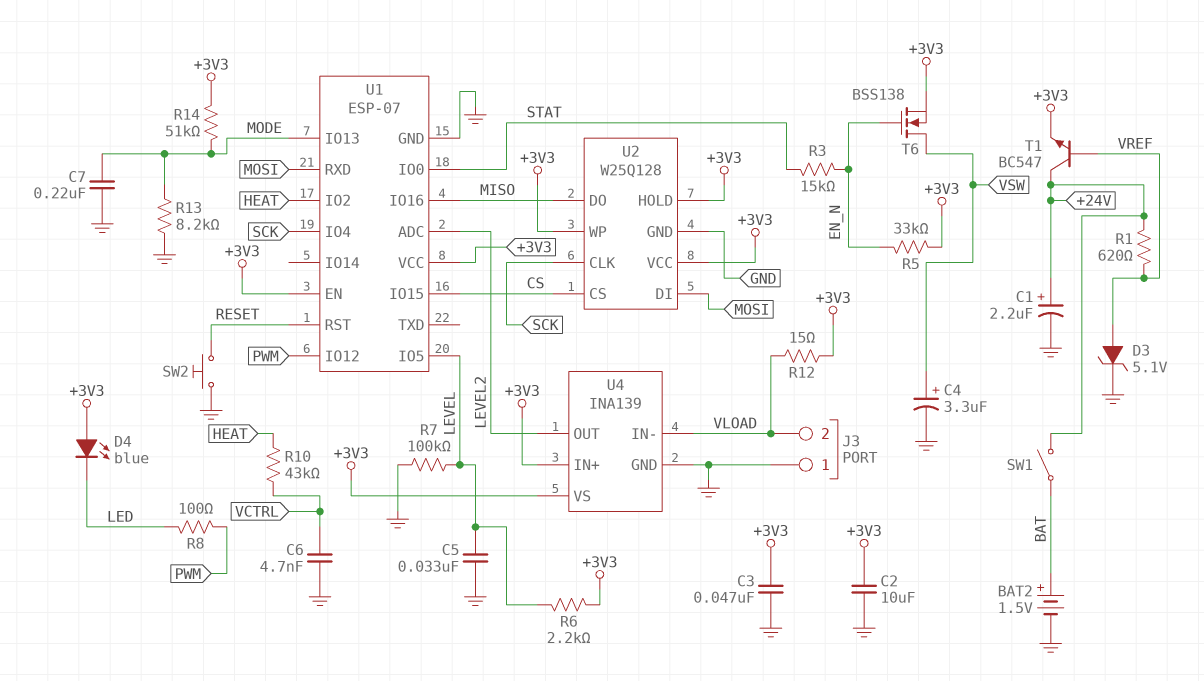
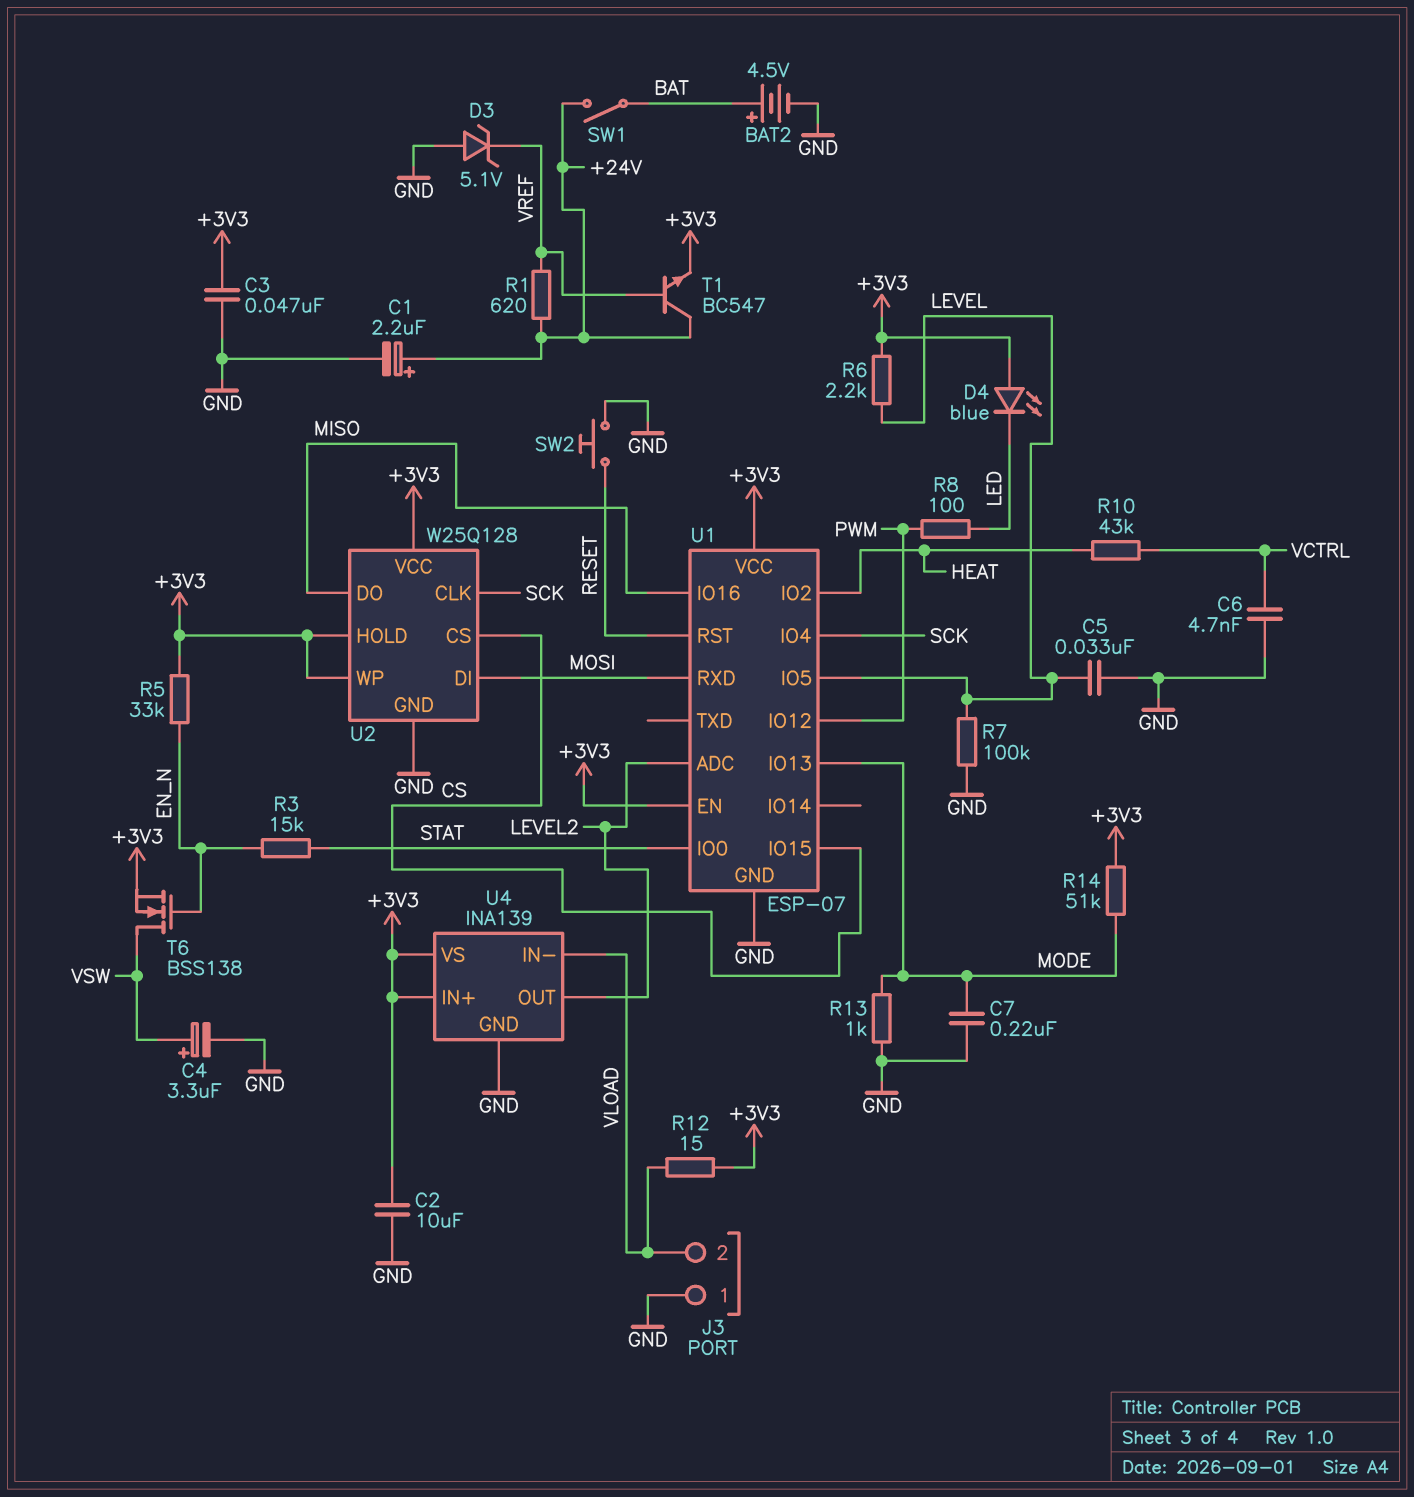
BAT2: 1.5V (plus BAT, minus GND) -> 4.5V (plus BAT, minus GND)
D3: zener 5.1V (A VREF, K GND) -> zener 5.1V (A GND, K VREF)
R13: 8.2k (GND, MODE) -> 1k (GND, MODE)

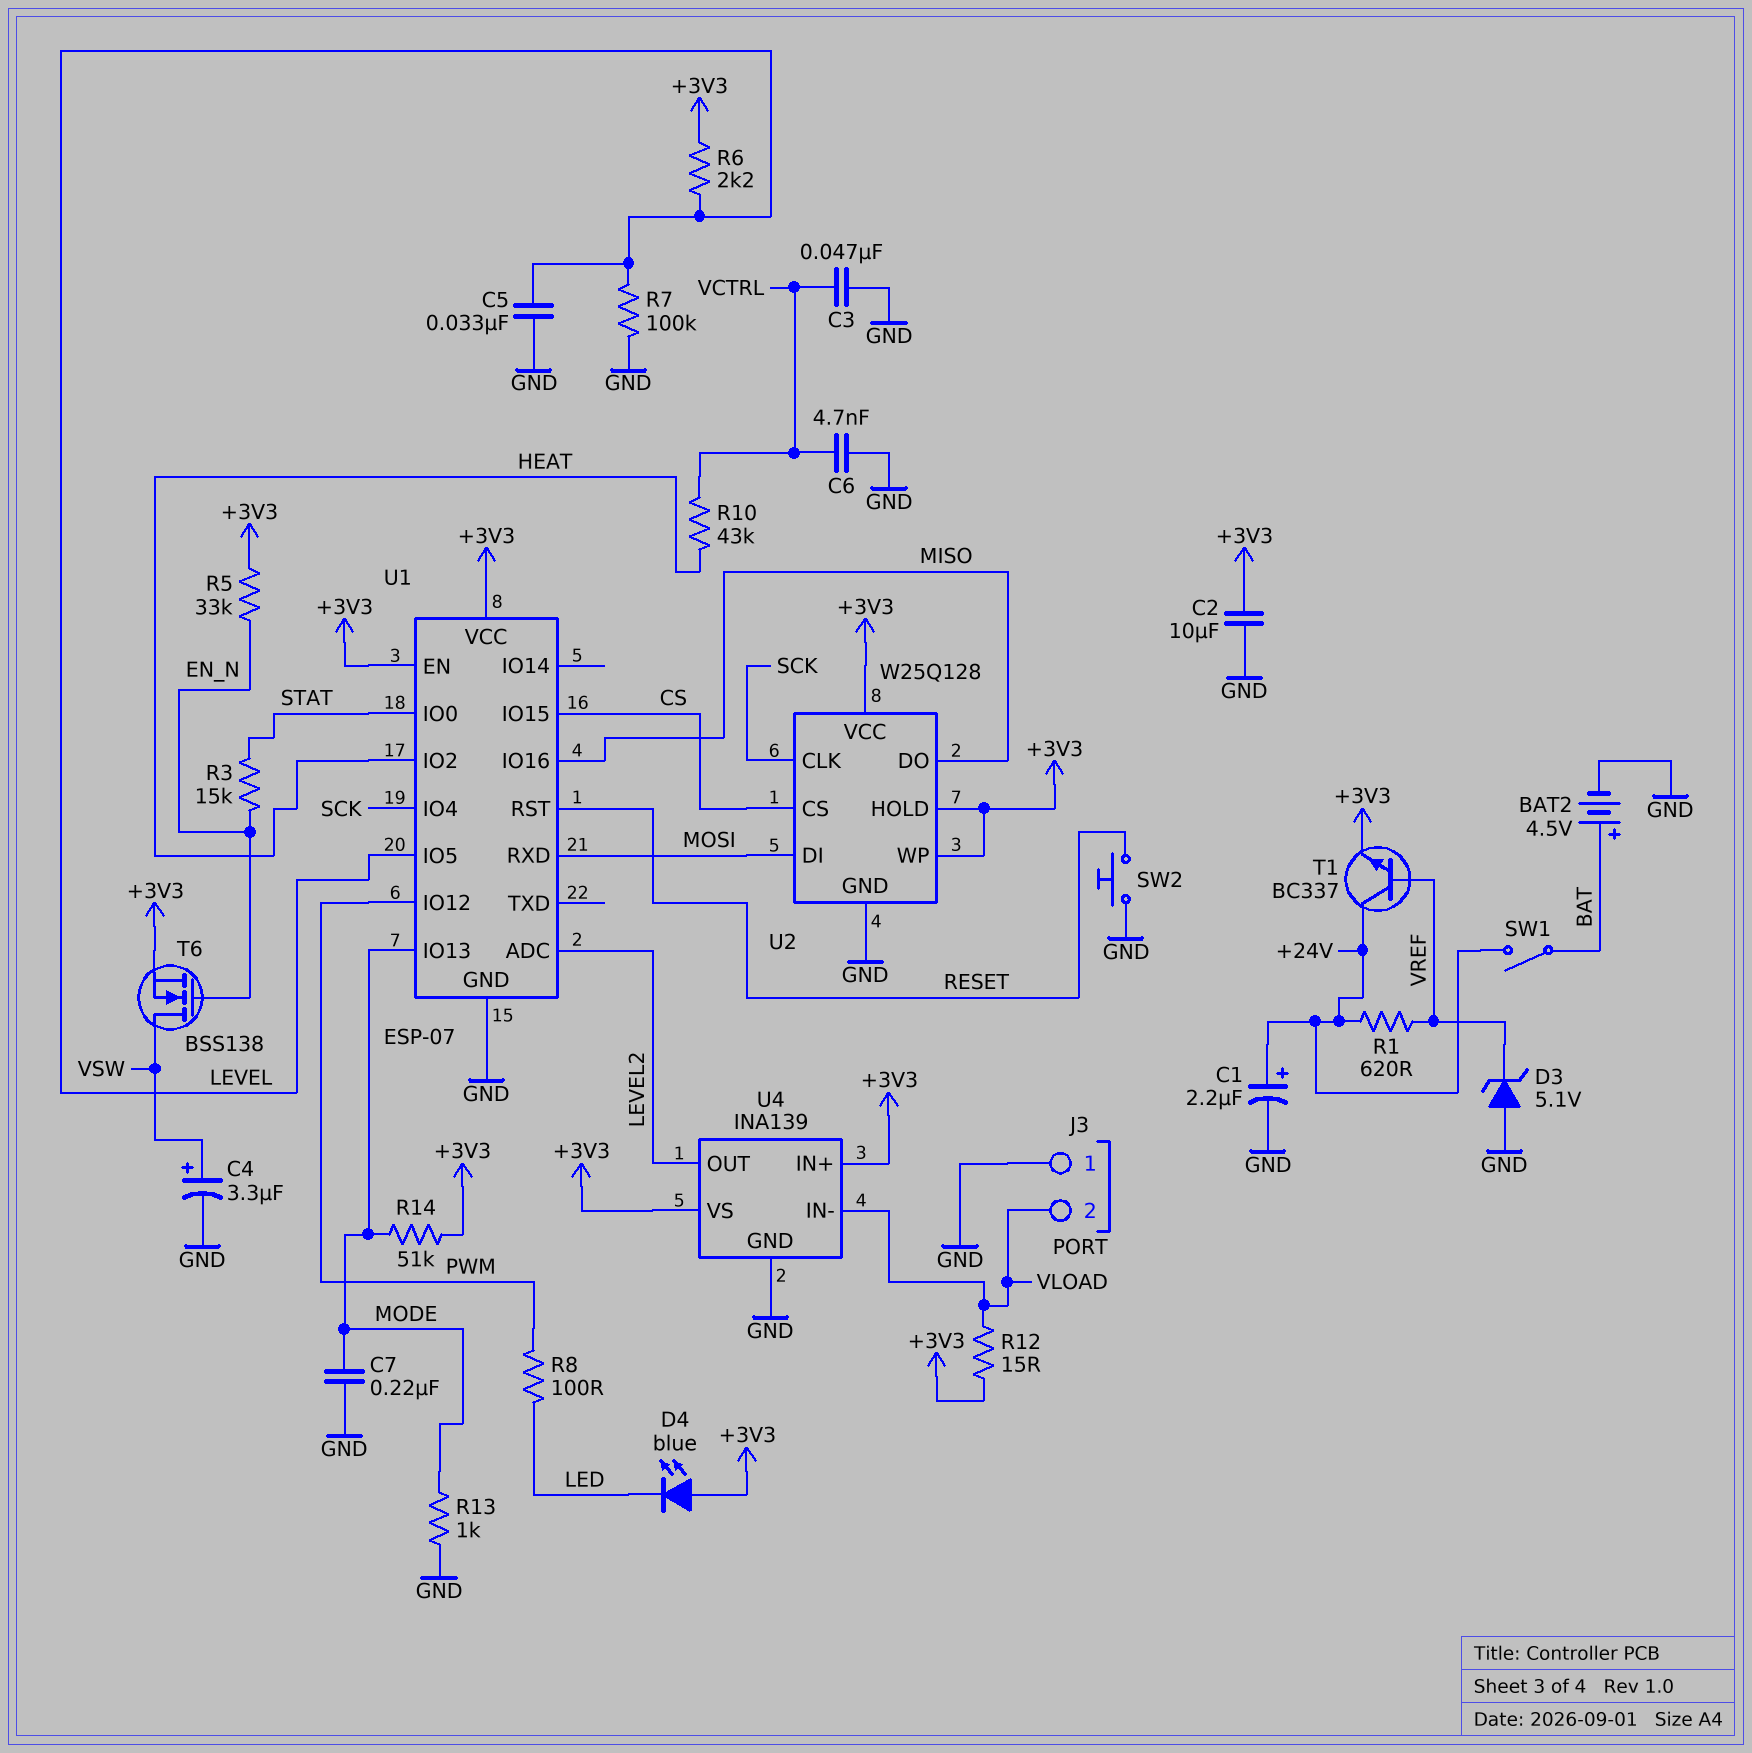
C3: 47nF (+3V3, GND) -> 47nF (GND, VCTRL)
T1: NPN BC547 (B VREF, C +24V, E +3V3) -> NPN BC337 (B VREF, C +24V, E +3V3)

